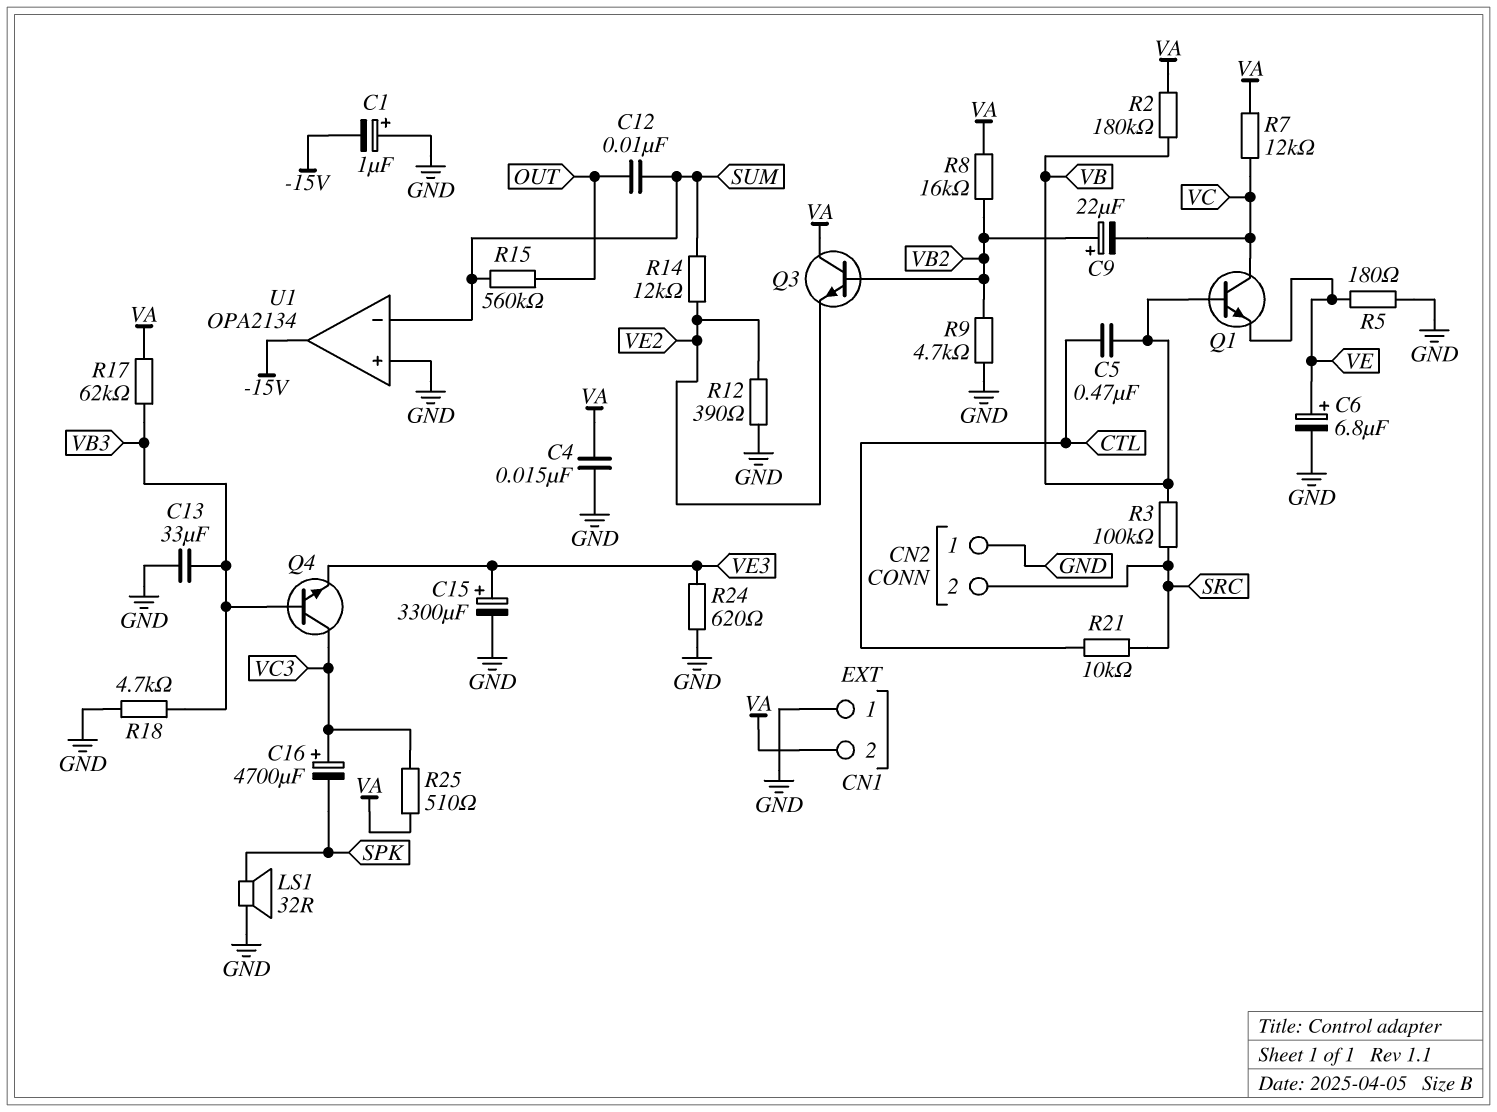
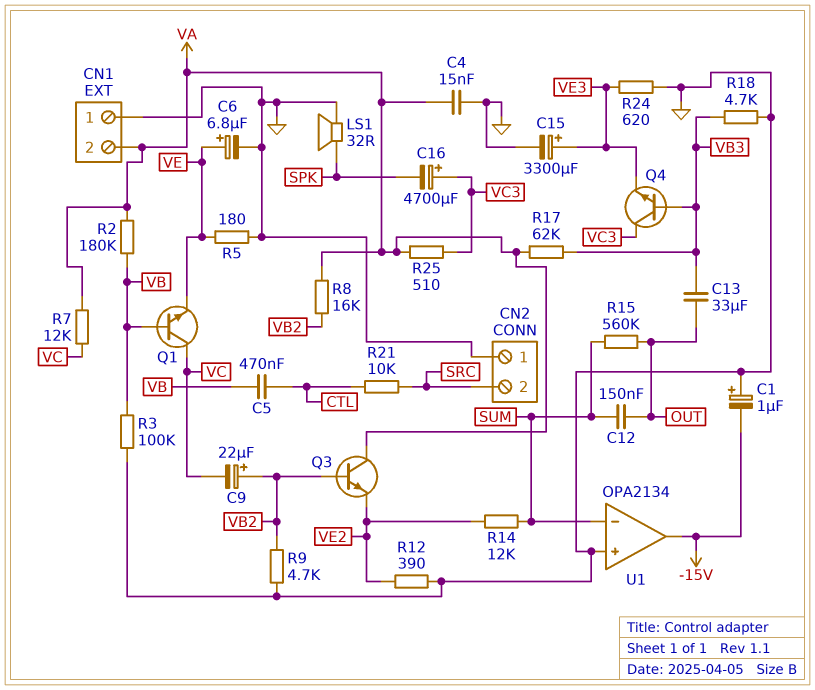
C12: 10nF (OUT, SUM) -> 150nF (OUT, SUM)
C13: 33uF (GND, VB3) -> 33uF (OUT, VB3)
R3: 100k (SRC, VB) -> 100k (GND, VB)

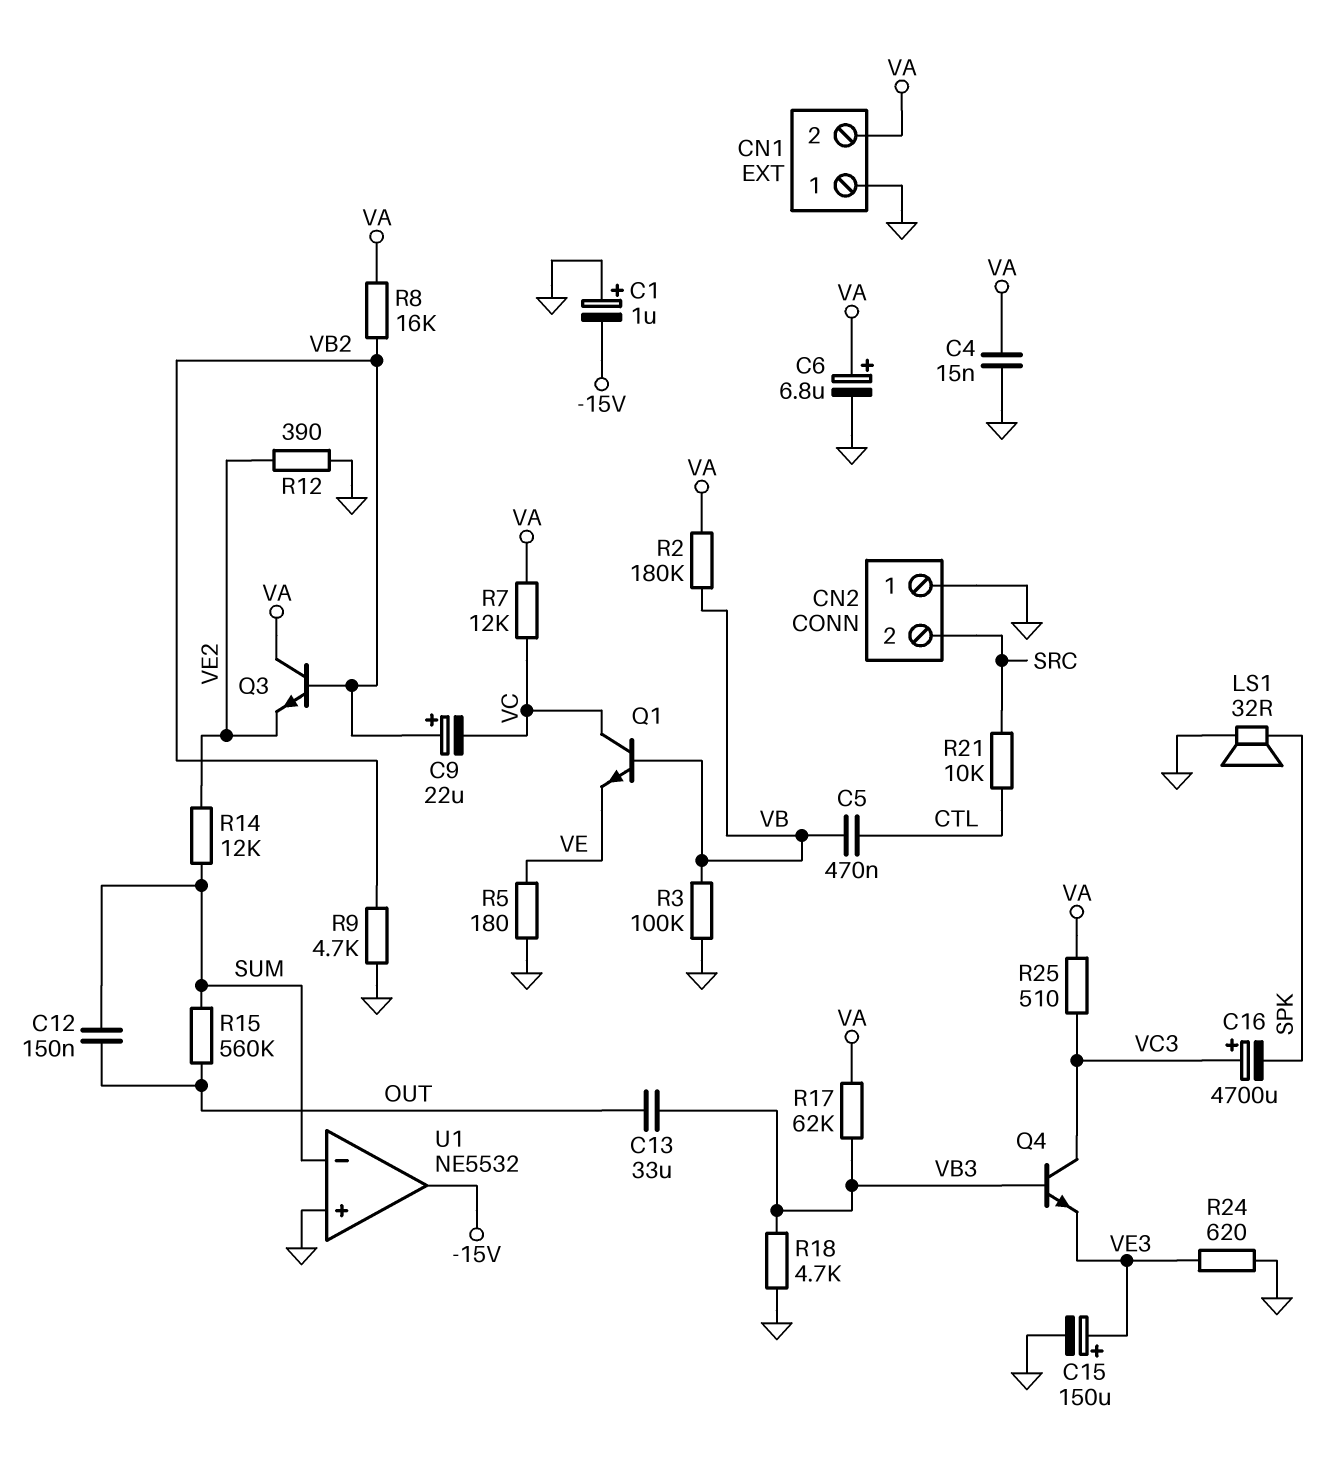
C6: 6.8uF (plus VE, minus GND) -> 6.8uF (plus VA, minus GND)
C15: 3300uF (plus VE3, minus GND) -> 150uF (plus VE3, minus GND)
U1: OPA2134 -> NE5532

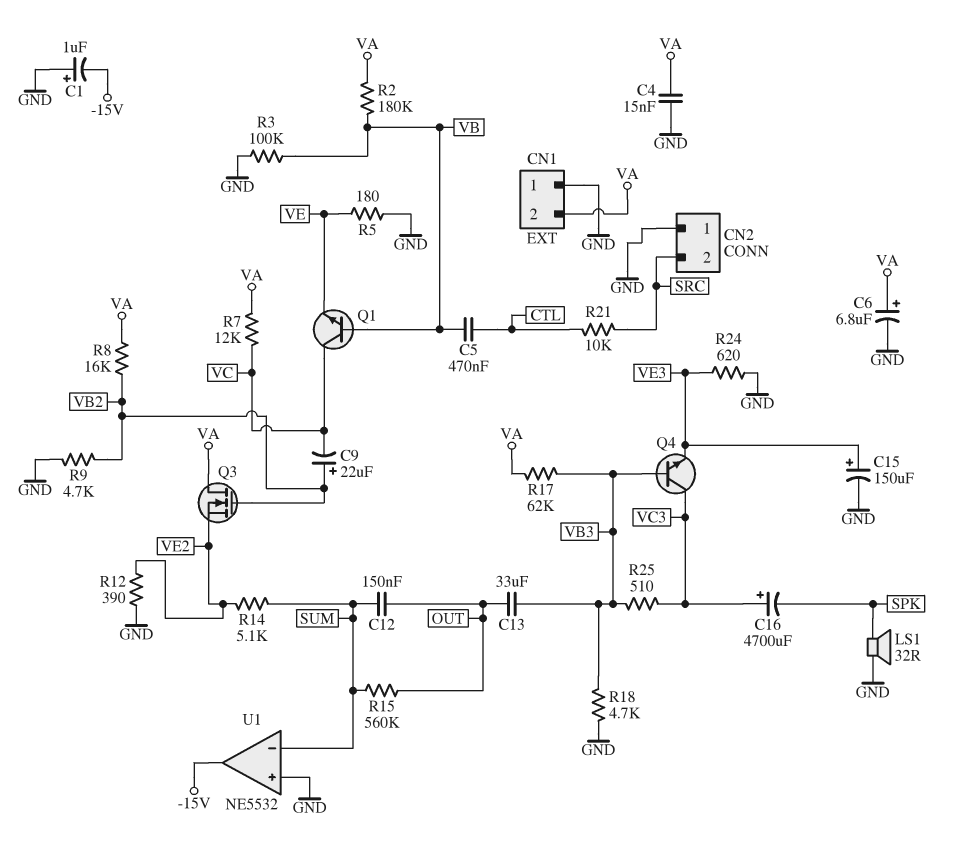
Q3: NPN (B VB2, C VA, E VE2) -> NMOS (G VB2, D VA, S VE2)
R14: 12k (SUM, VE2) -> 5.1k (SUM, VE2)
R25: 510 (VA, VC3) -> 510 (VB3, VC3)

